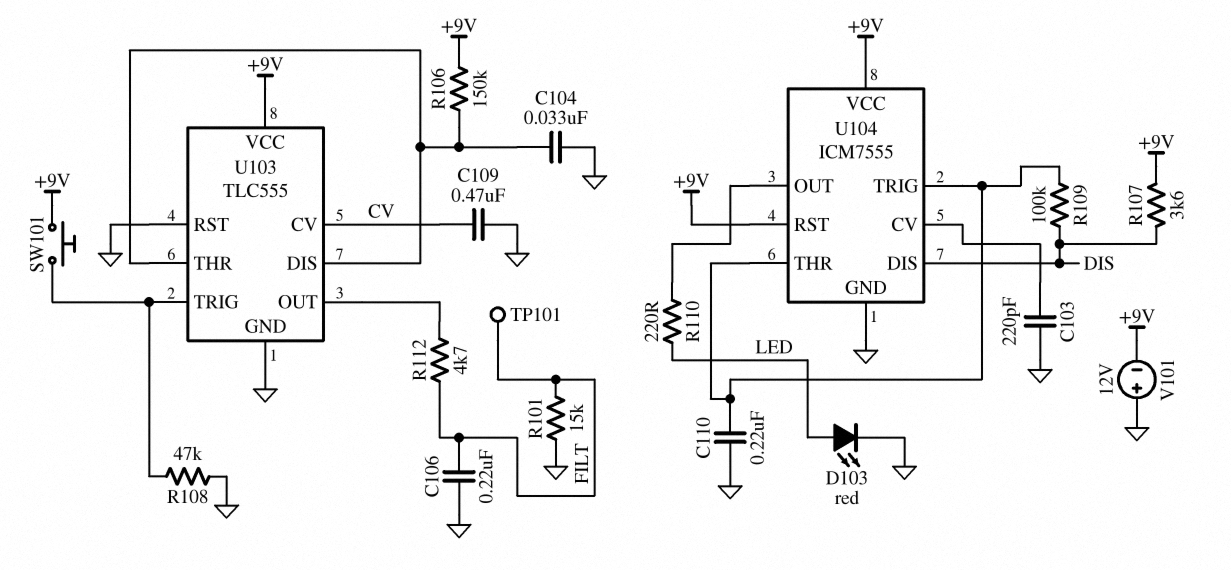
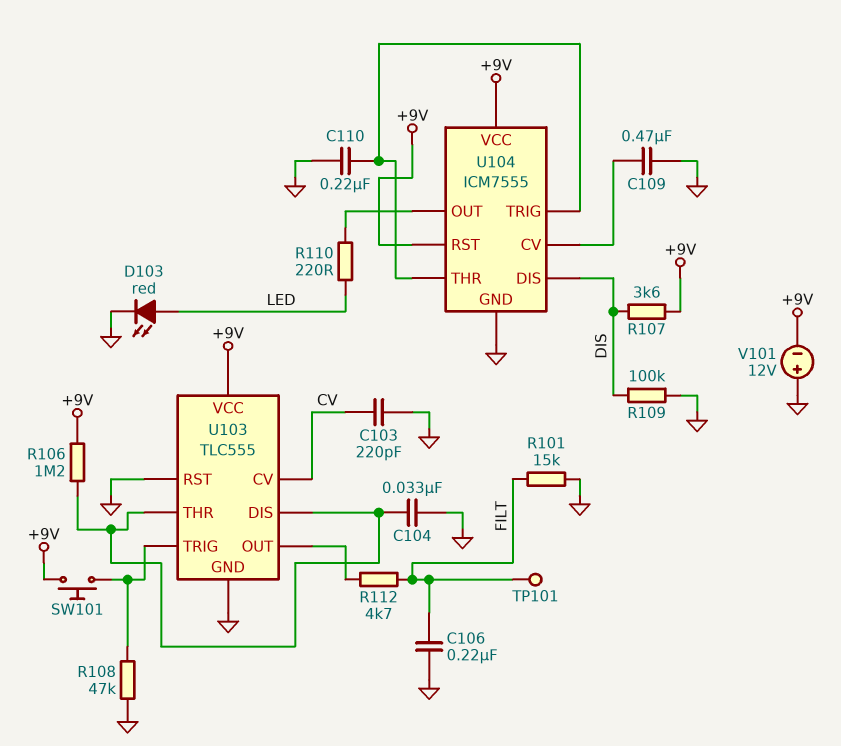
C103: 220pF (GND, U104/CV) -> 220pF (CV, GND)
C109: 470nF (CV, GND) -> 470nF (GND, U104/CV)
R106: 150k (+9V, U103/DIS) -> 1.2M (+9V, U103/DIS)
R109: 100k (DIS, U104/THR) -> 100k (DIS, GND)

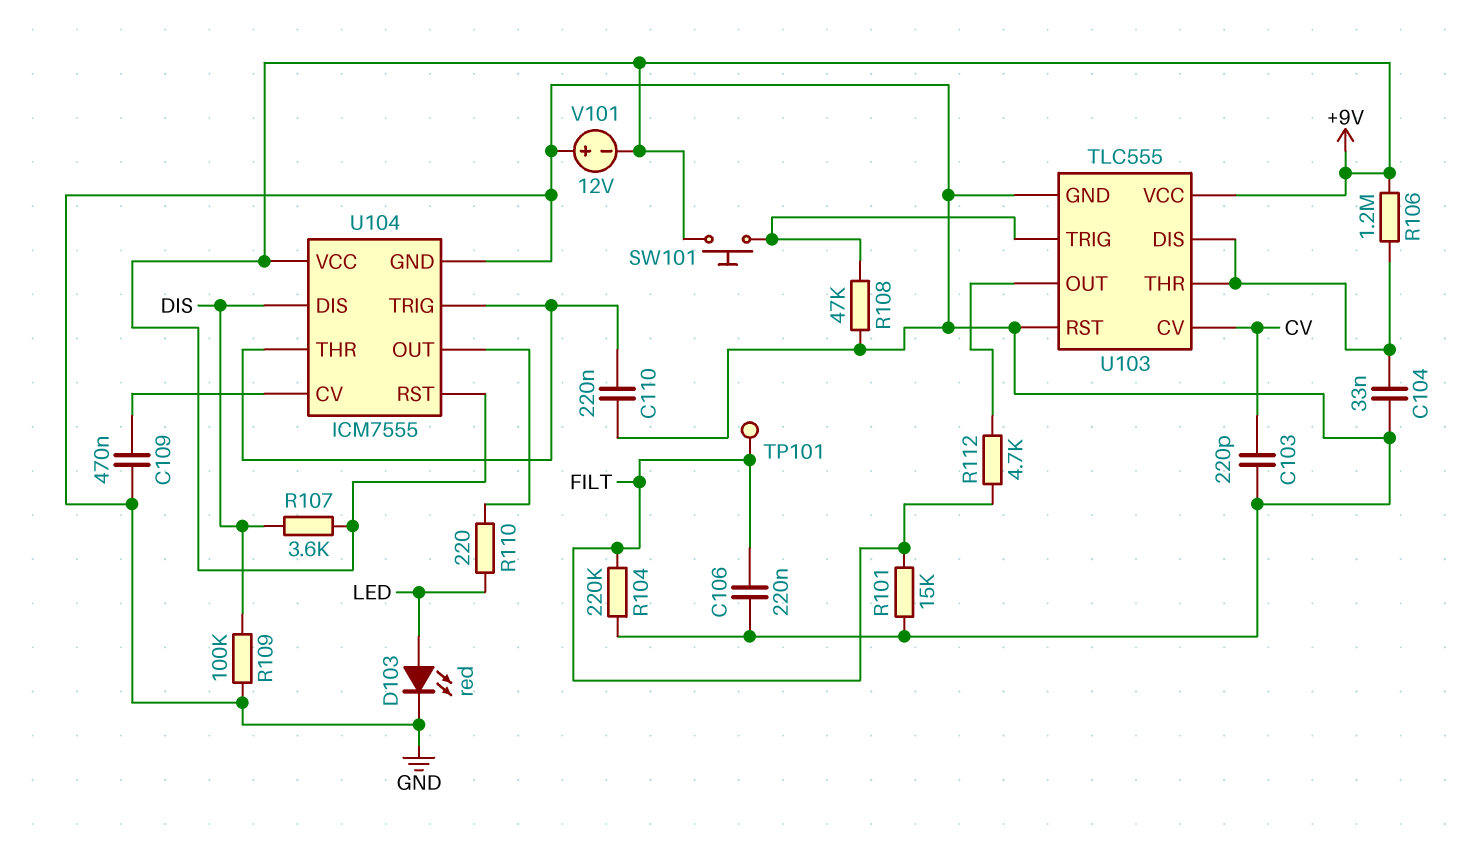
R104: none -> 220k (FILT, GND)

